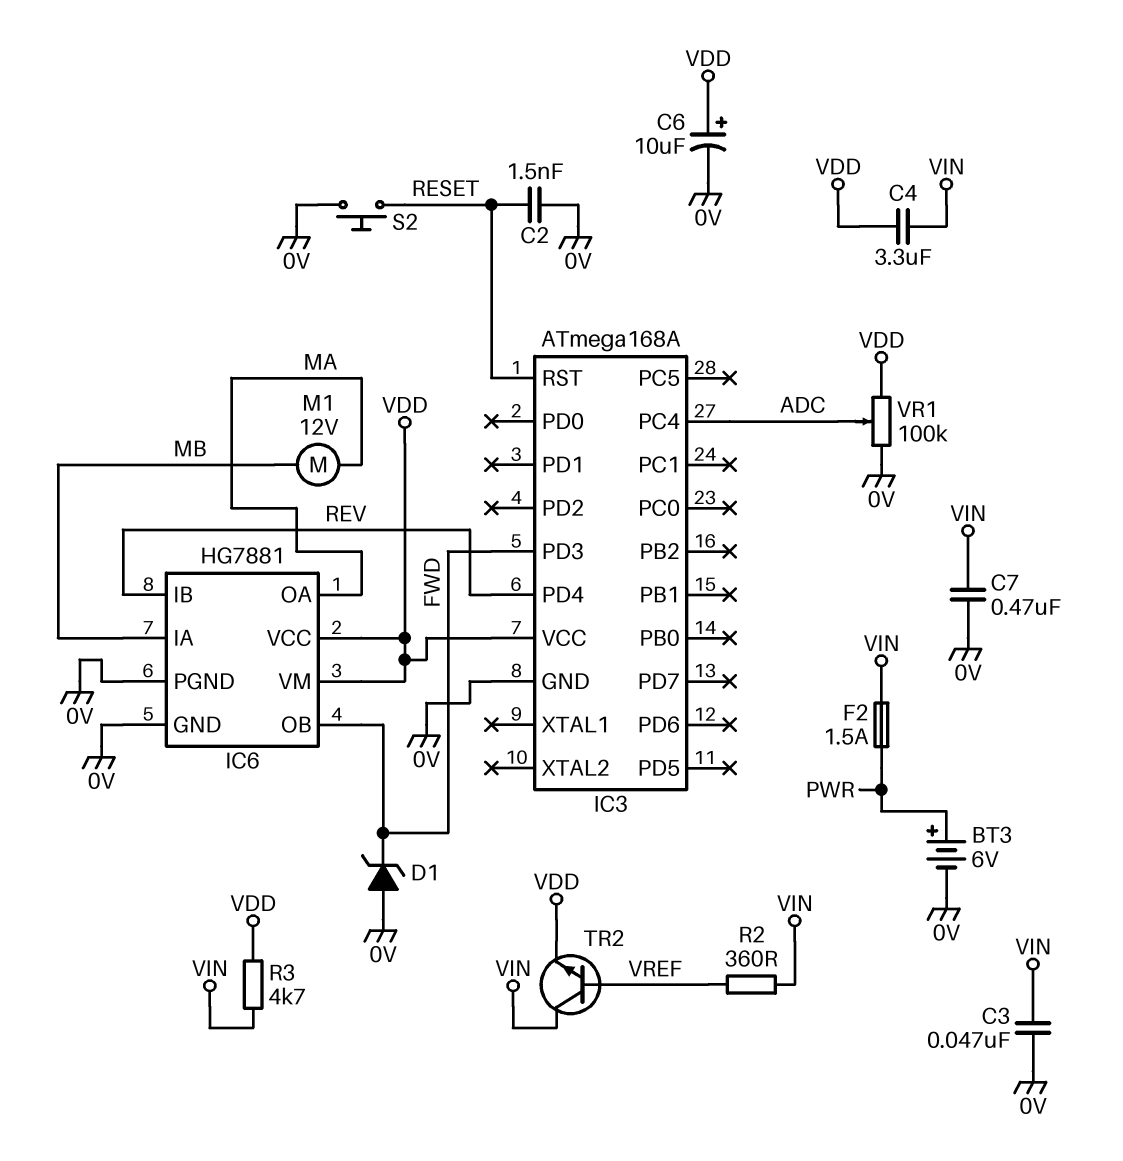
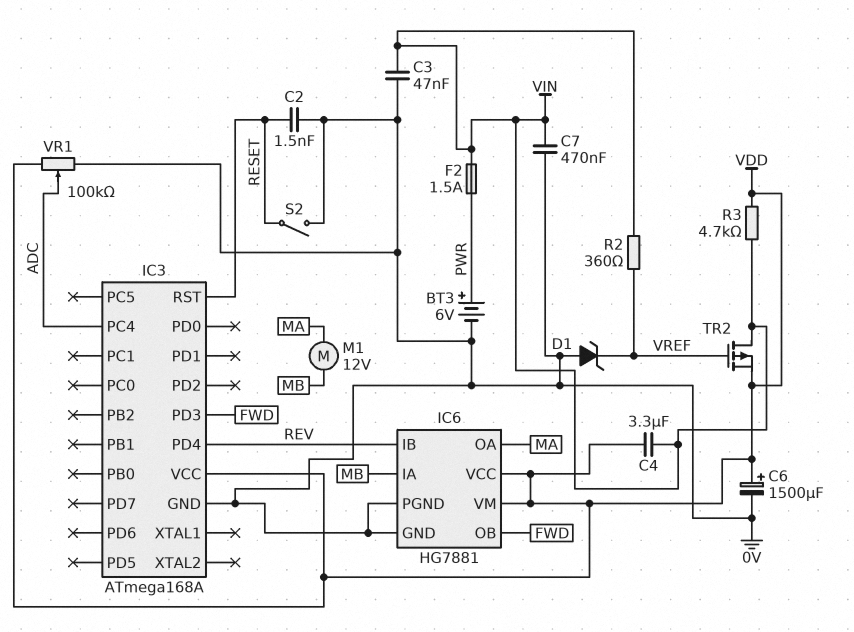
C6: 10uF (plus VDD, minus 0V) -> 1500uF (plus VDD, minus 0V)
D1: zener (A 0V, K FWD) -> zener (A 0V, K VREF)
S2: button (0V, RESET) -> switch (0V, RESET)
TR2: NPN (B VREF, C VIN, E VDD) -> PMOS (G VREF, D VIN, S VDD)

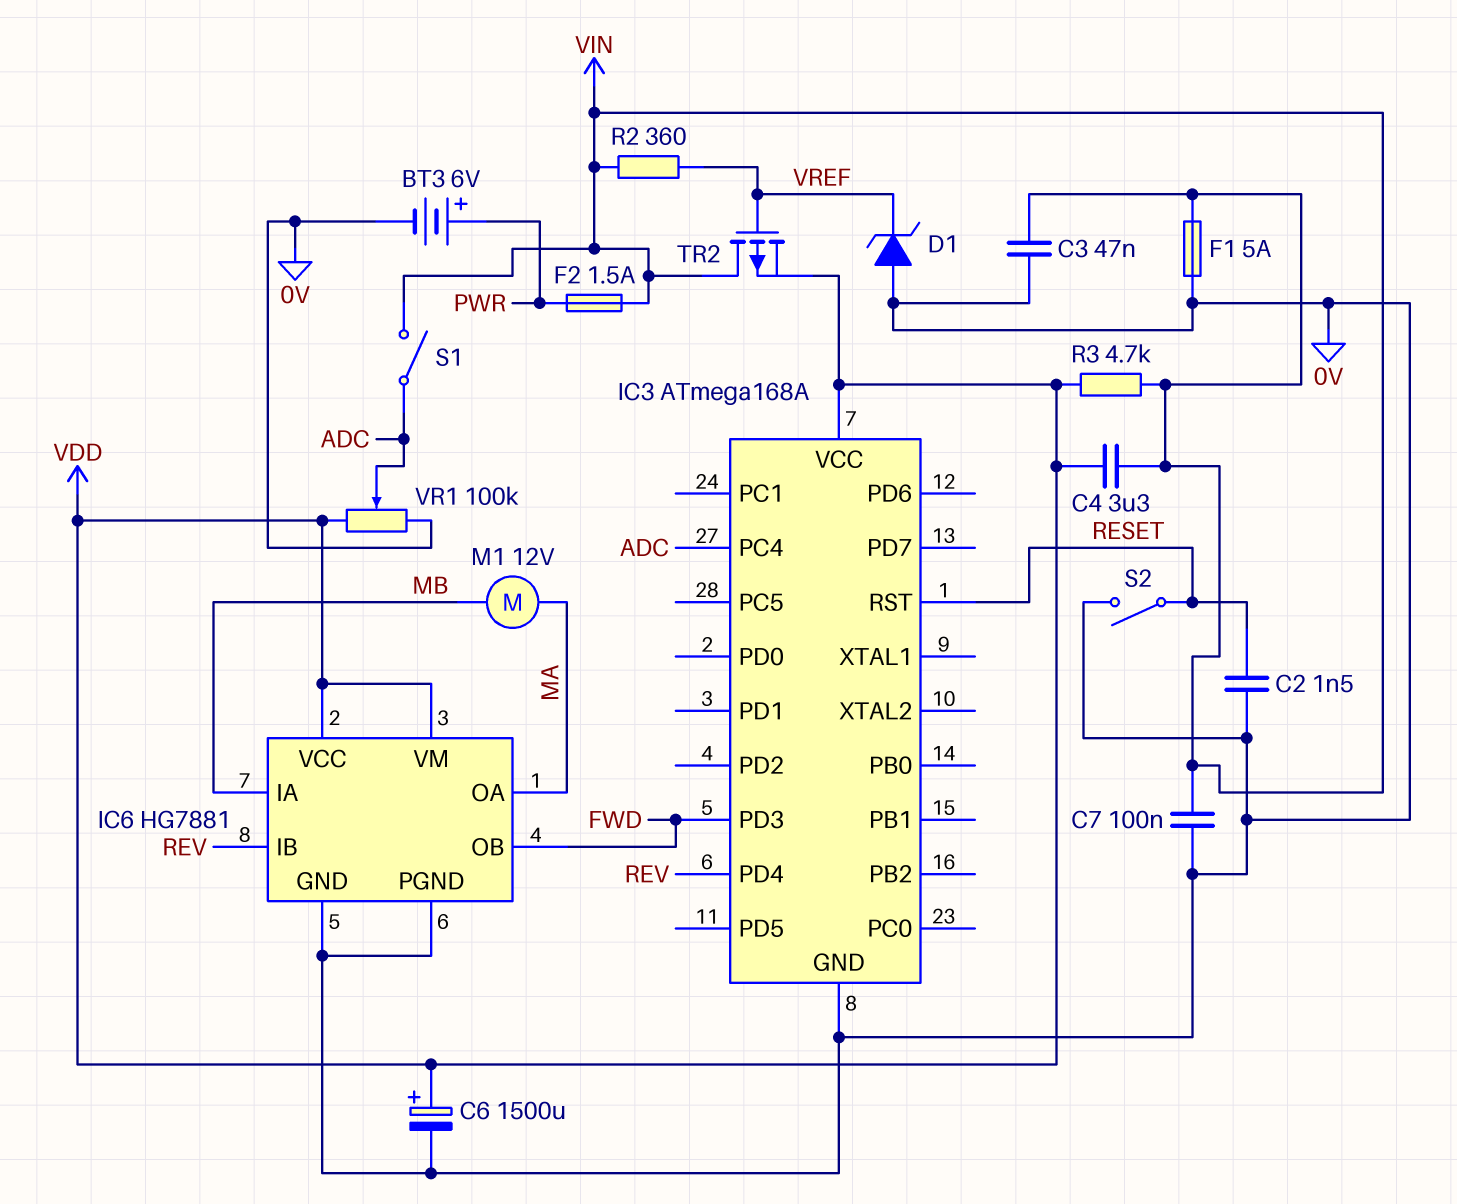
C7: 470nF (0V, VIN) -> 100nF (0V, VIN)
F1: none -> 5A (0V, VIN)
S1: none -> switch (ADC, VIN)

